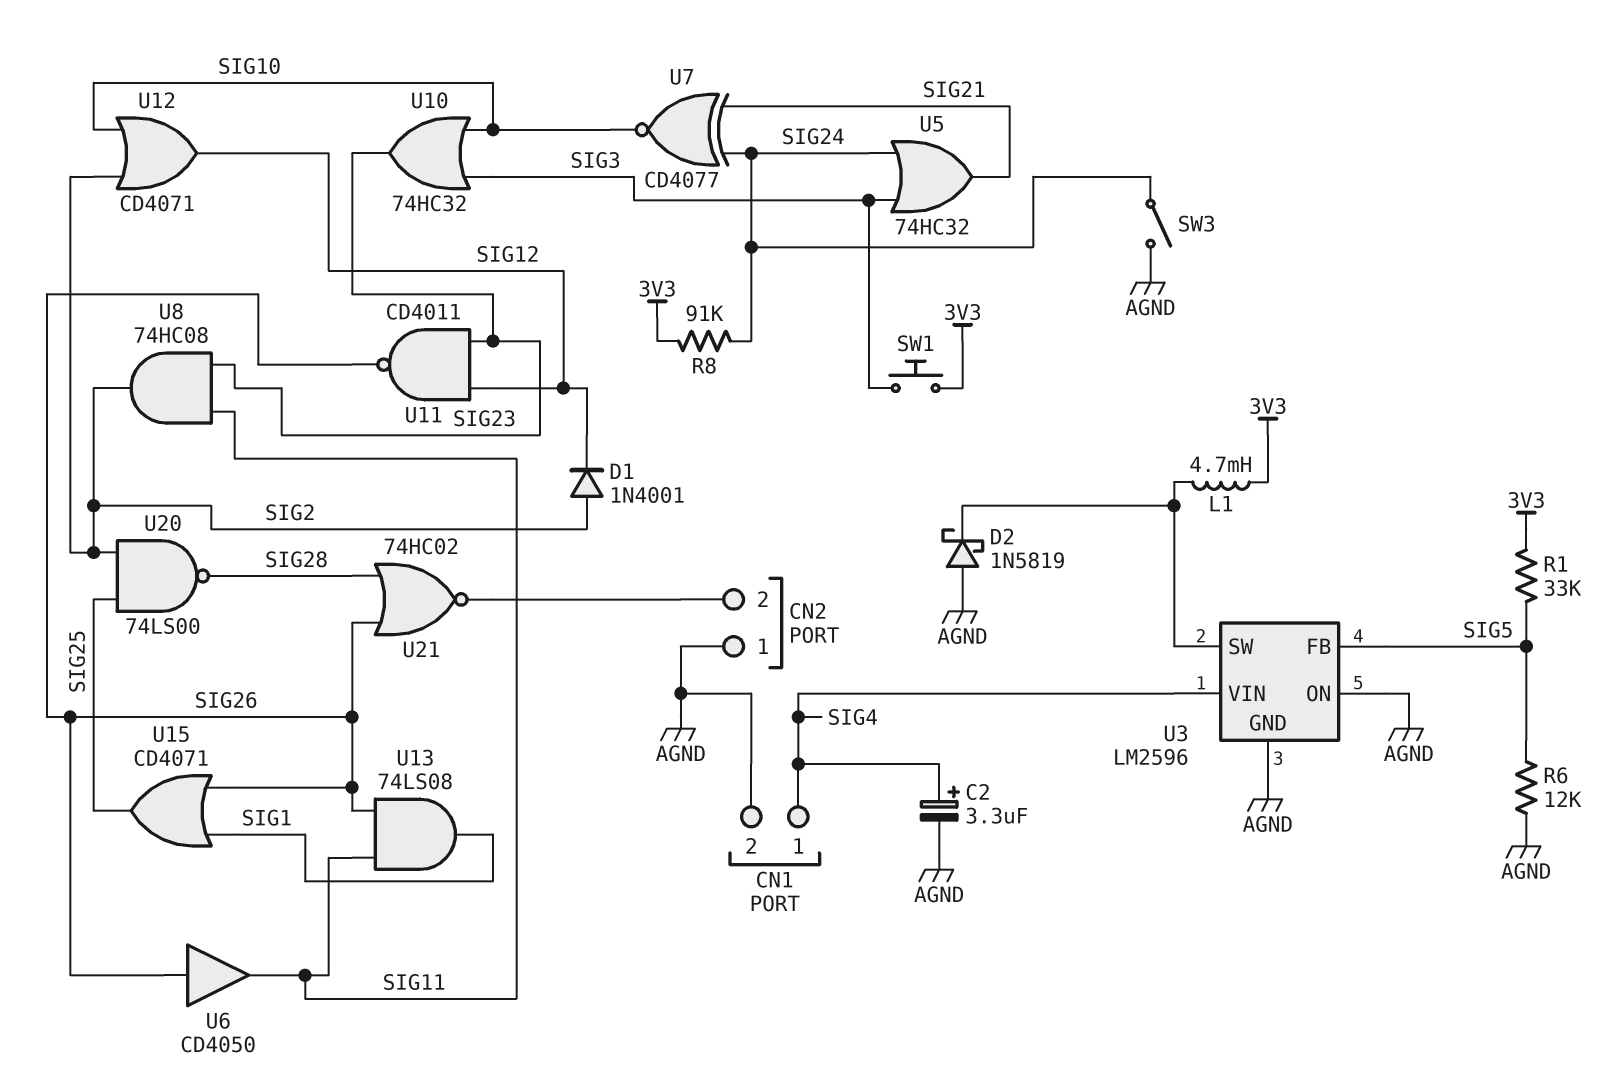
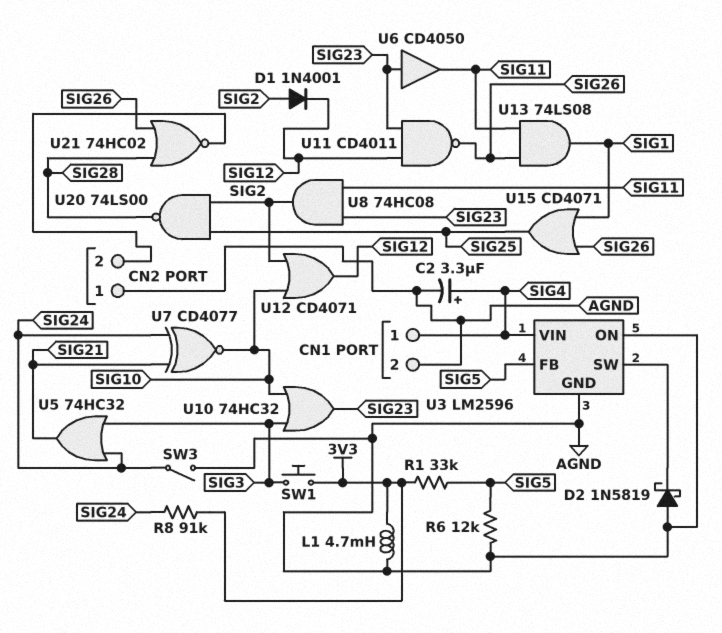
L1: 4.7mH (3V3, U3/SW) -> 4.7mH (3V3, AGND)
U6: buffer CD4050 (in SIG26, out SIG11) -> buffer CD4050 (in SIG23, out SIG11)

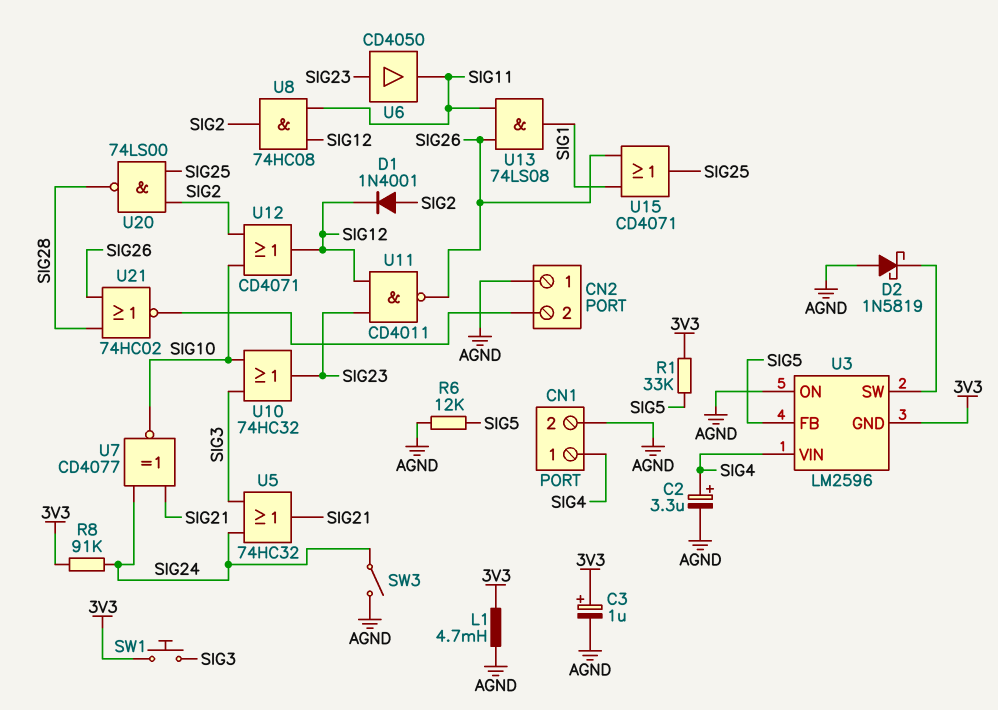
C3: none -> 1uF (plus 3V3, minus AGND)
U3 pin GND: AGND -> 3V3
U8: AND 74HC08 (in SIG11, in SIG23, out SIG2) -> AND 74HC08 (in SIG11, in SIG12, out SIG2)

